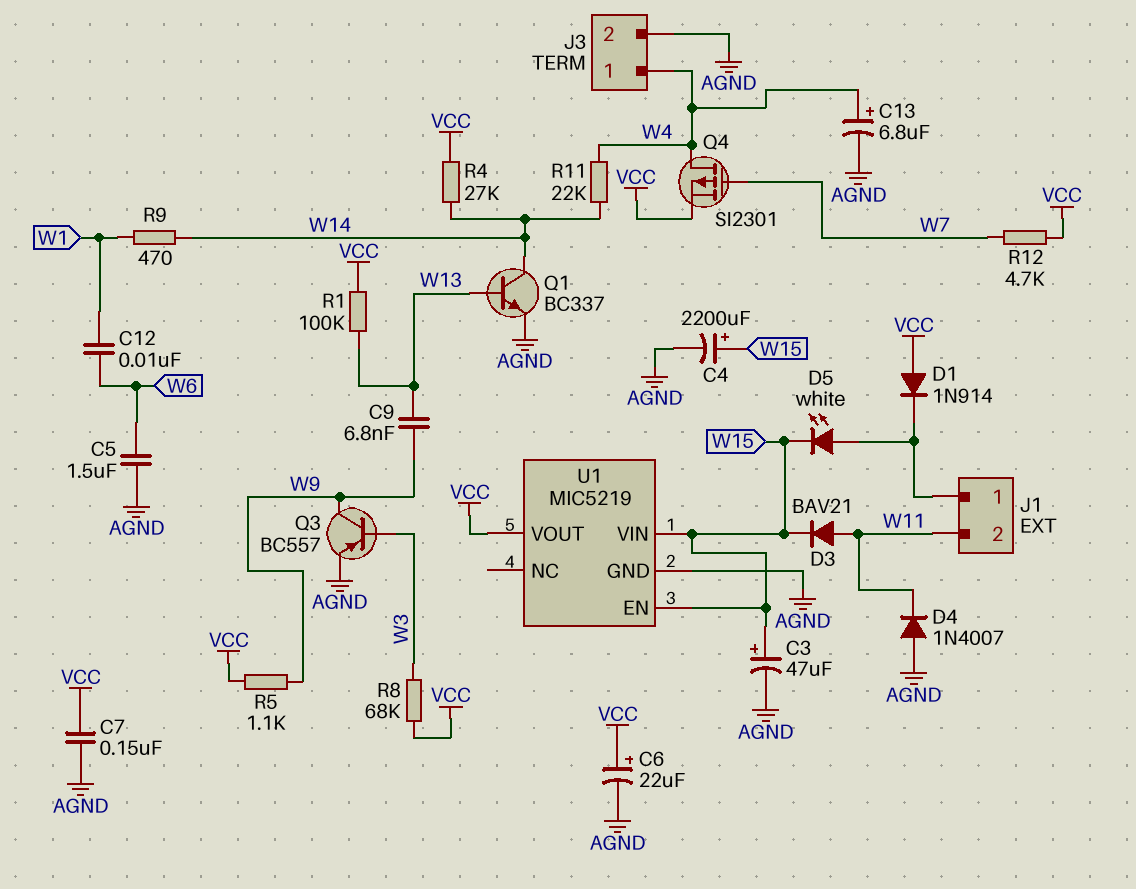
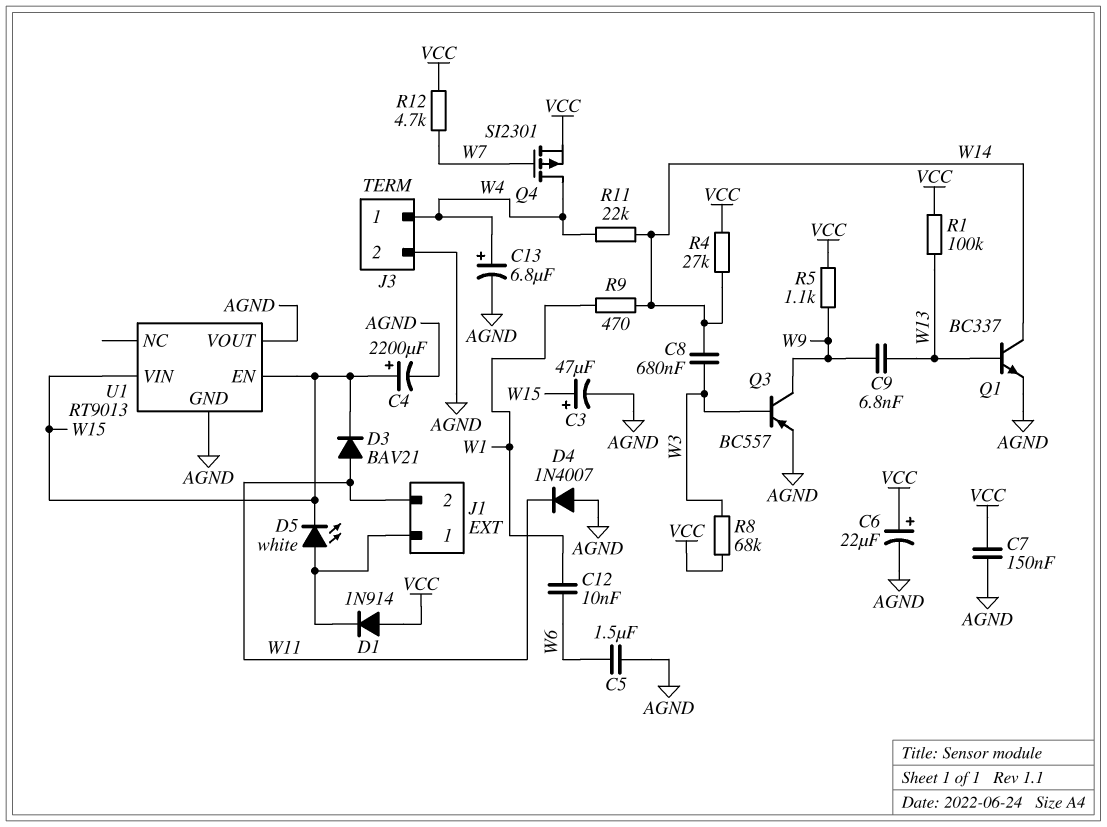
C8: none -> 680nF (W3, W14)
U1: MIC5219 -> RT9013
U1 pin VOUT: VCC -> AGND

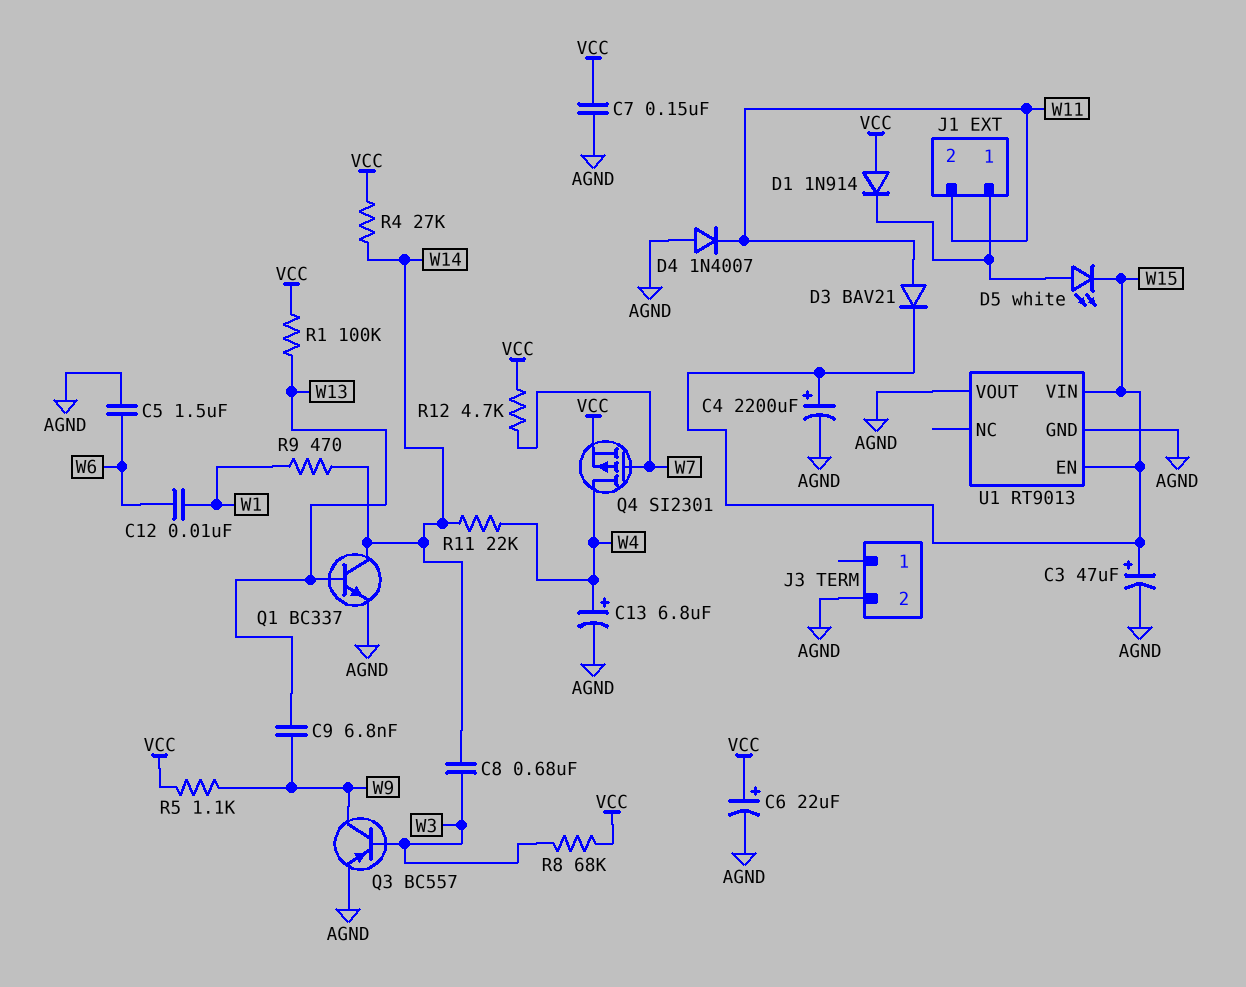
J3 pin 1: W4 -> none

